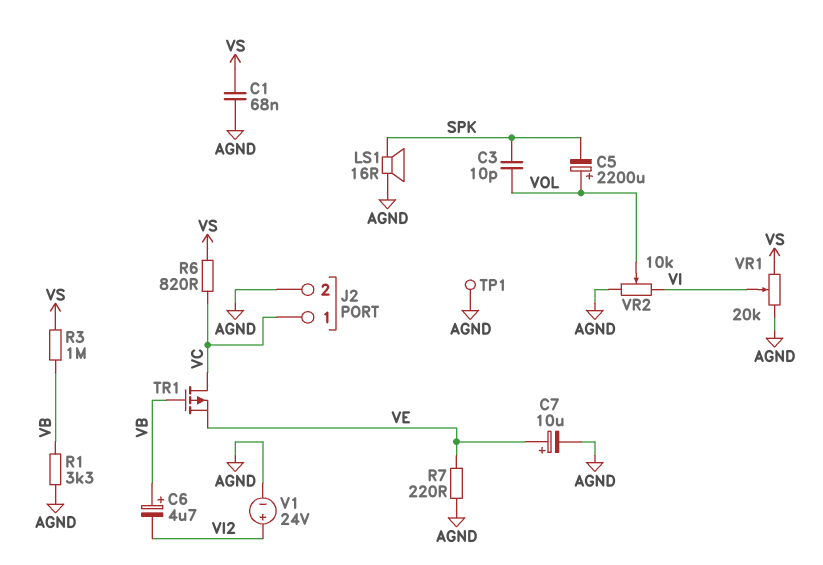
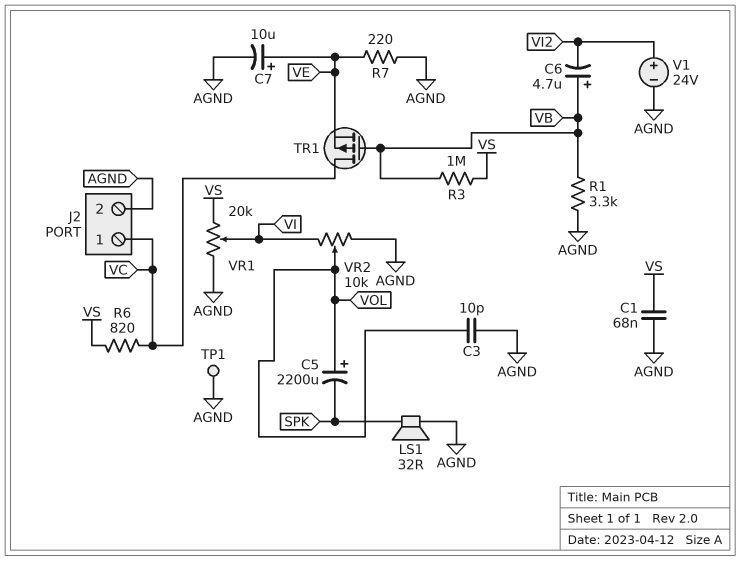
C3: 10pF (SPK, VOL) -> 10pF (AGND, VOL)
LS1: speaker 16R (AGND, SPK) -> speaker 32R (AGND, SPK)

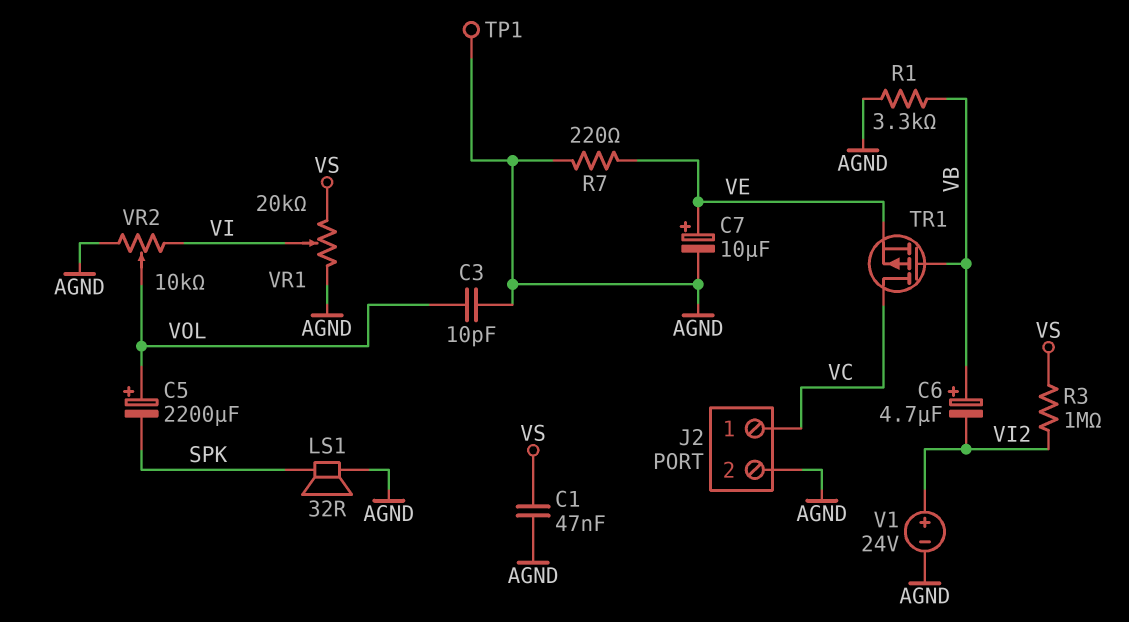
C1: 68nF (AGND, VS) -> 47nF (AGND, VS)
R3: 1M (VB, VS) -> 1M (VI2, VS)
R6: 820 (VC, VS) -> none

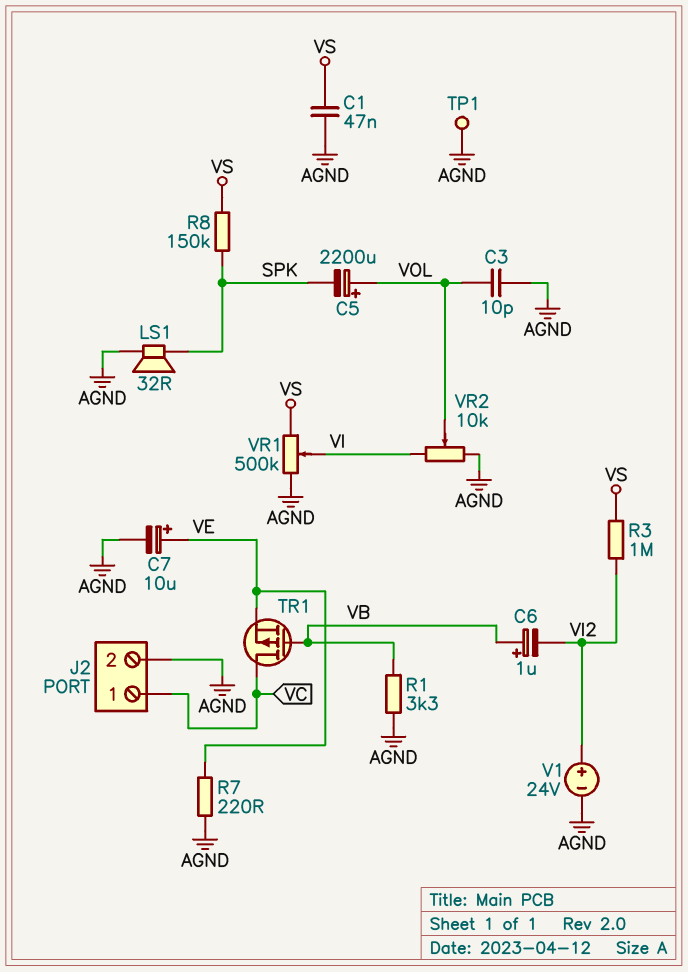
C6: 4.7uF (plus VB, minus VI2) -> 1uF (plus VB, minus VI2)
R8: none -> 150k (SPK, VS)
VR1: 20k (AGND, VS, wiper VI) -> 500k (AGND, VS, wiper VI)

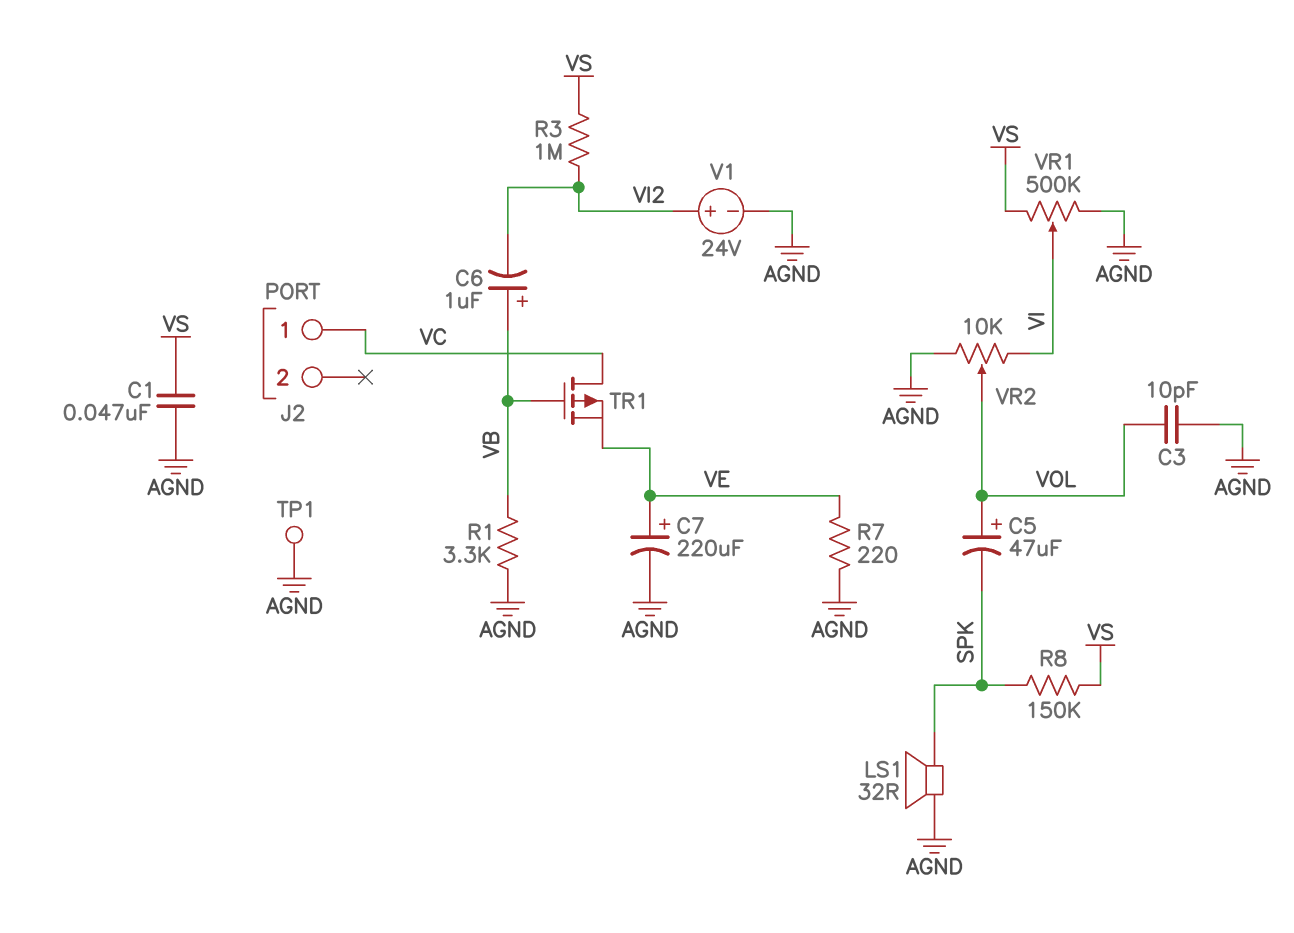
C5: 2200uF (plus VOL, minus SPK) -> 47uF (plus VOL, minus SPK)
C7: 10uF (plus VE, minus AGND) -> 220uF (plus VE, minus AGND)
J2 pin 2: AGND -> none

